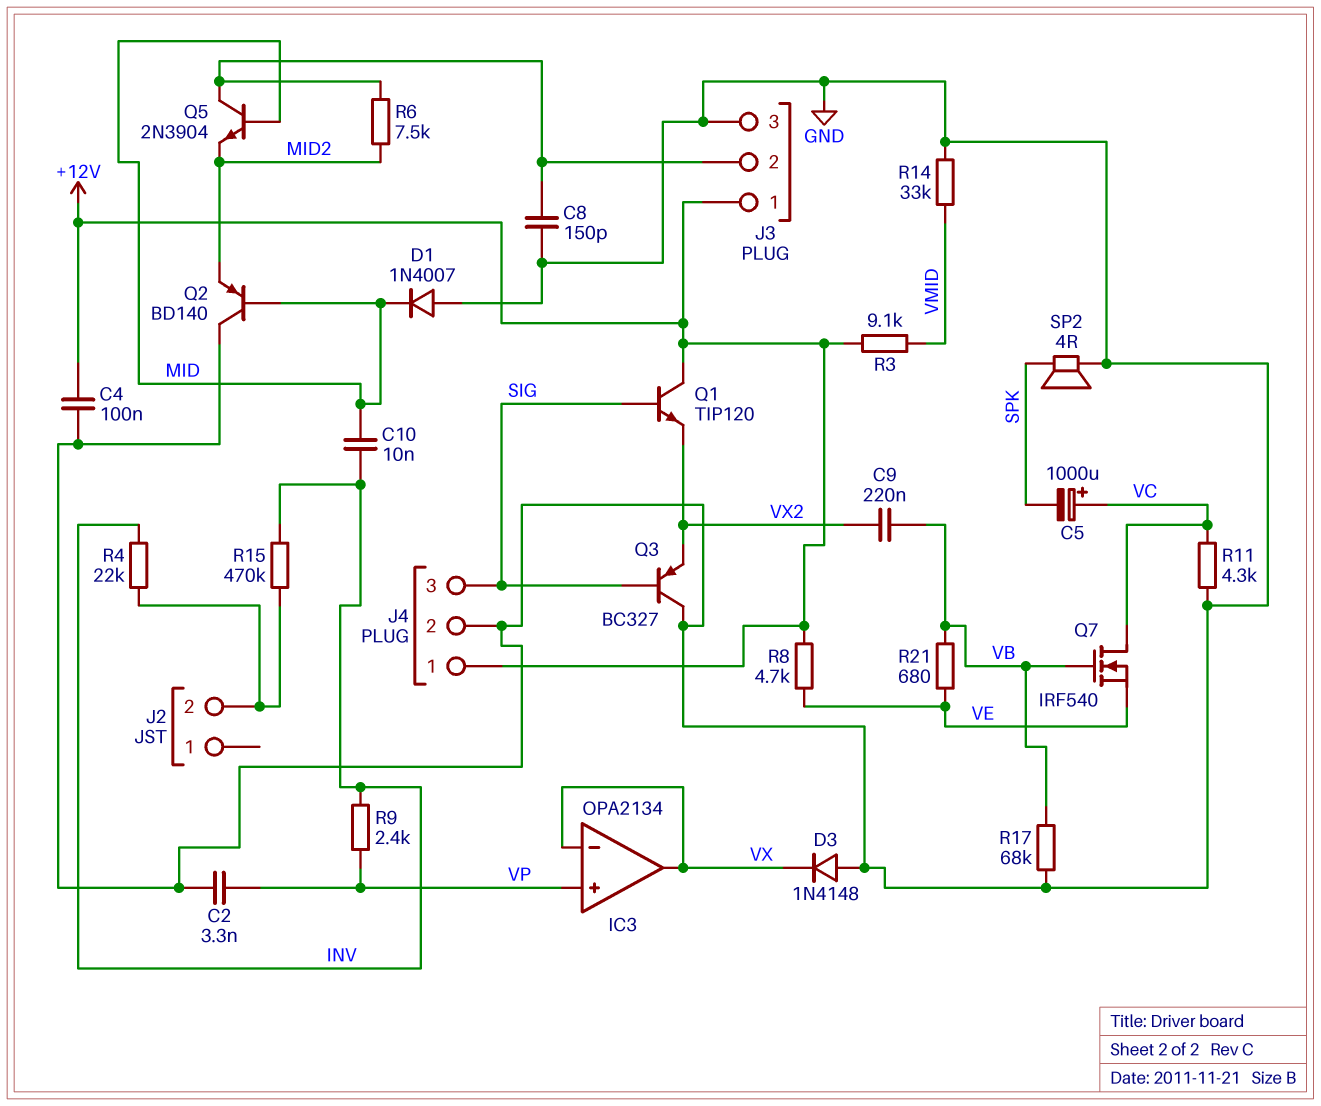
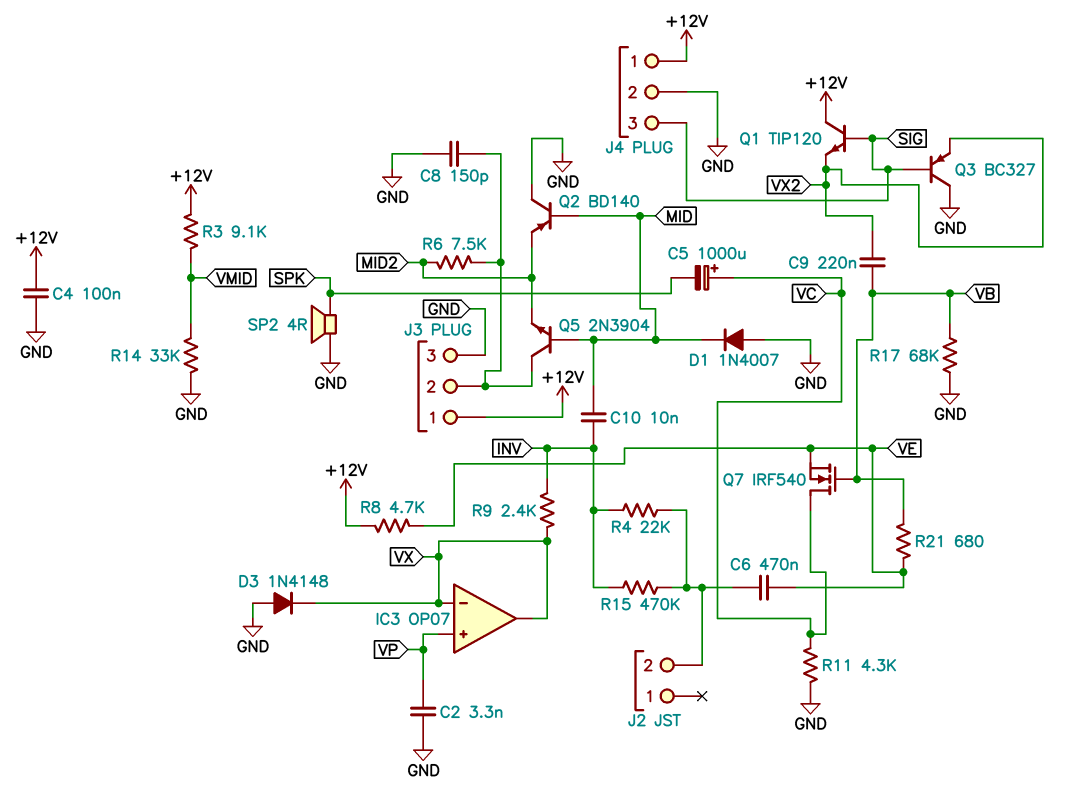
C6: none -> 470nF (J2/2, VE)
IC3: OPA2134 -> OP07
R9: 2.4k (INV, VP) -> 2.4k (INV, VX)

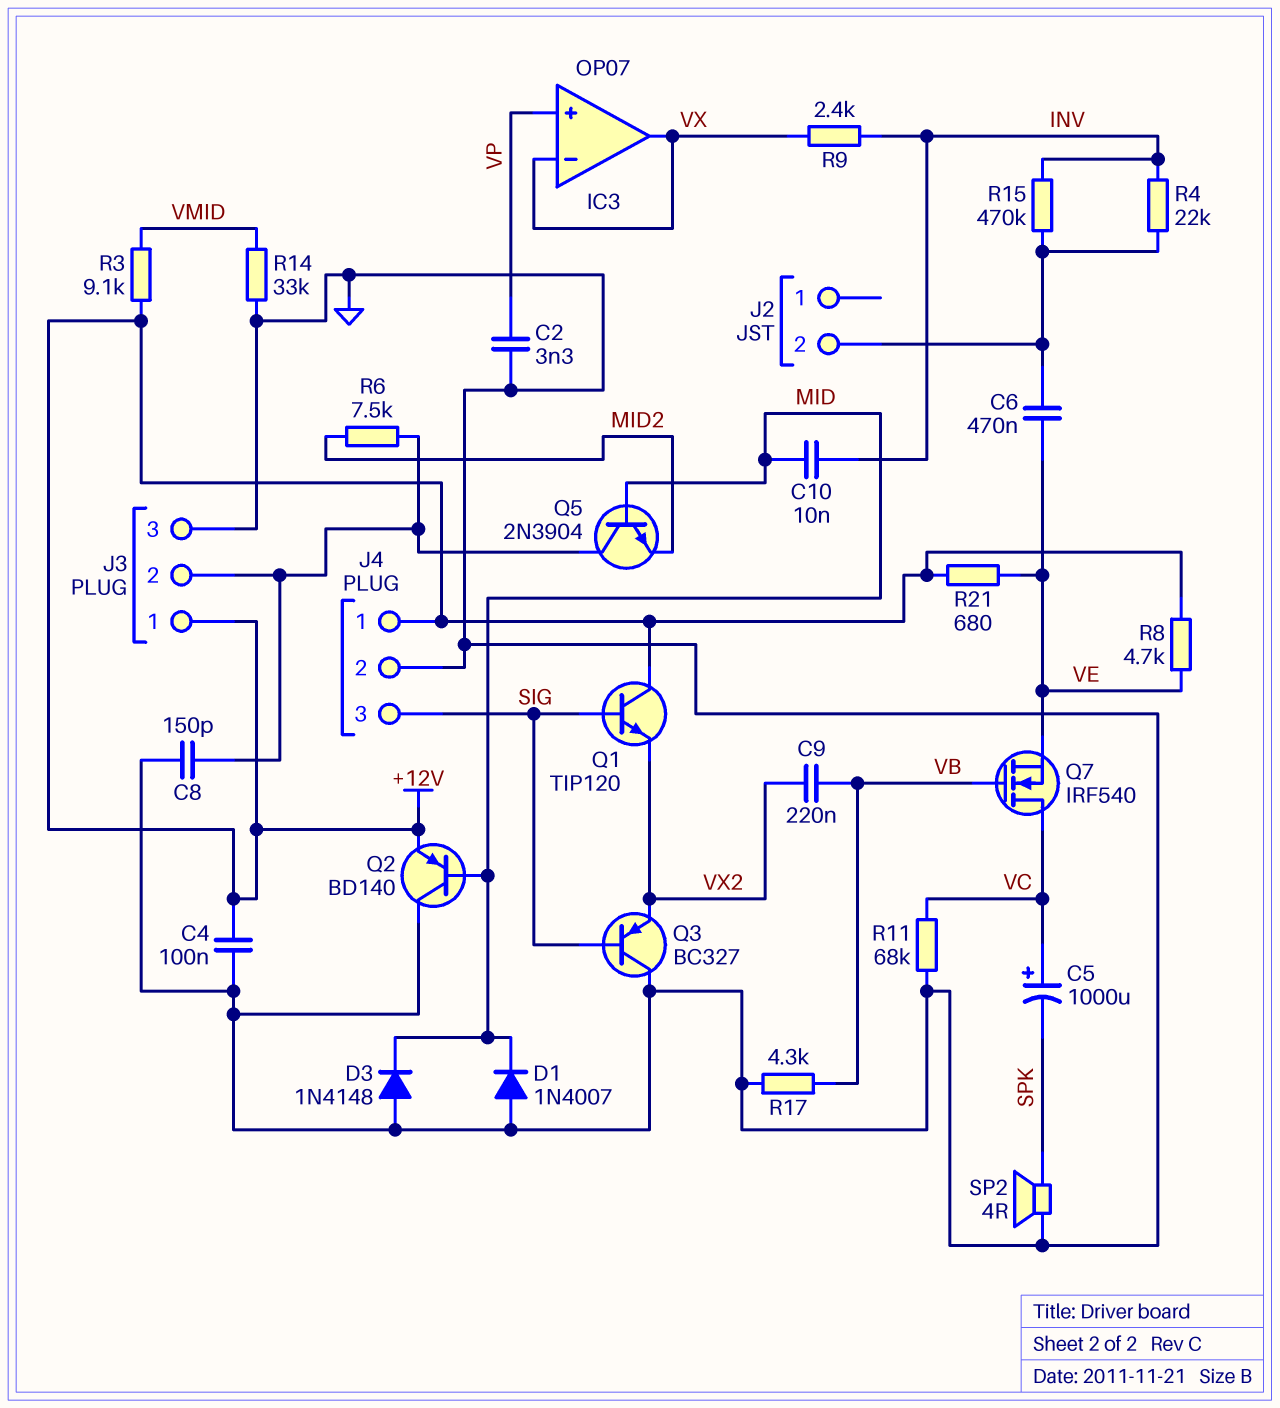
D3: diode 1N4148 (A GND, K VX) -> diode 1N4148 (A GND, K MID)
Q2: PNP BD140 (B MID, C GND, E MID2) -> PNP BD140 (B MID, C GND, E +12V)
R11: 4.3k (GND, VC) -> 68k (GND, VC)
R17: 68k (GND, VB) -> 4.3k (GND, VB)
R21: 680 (VB, VE) -> 680 (+12V, VE)

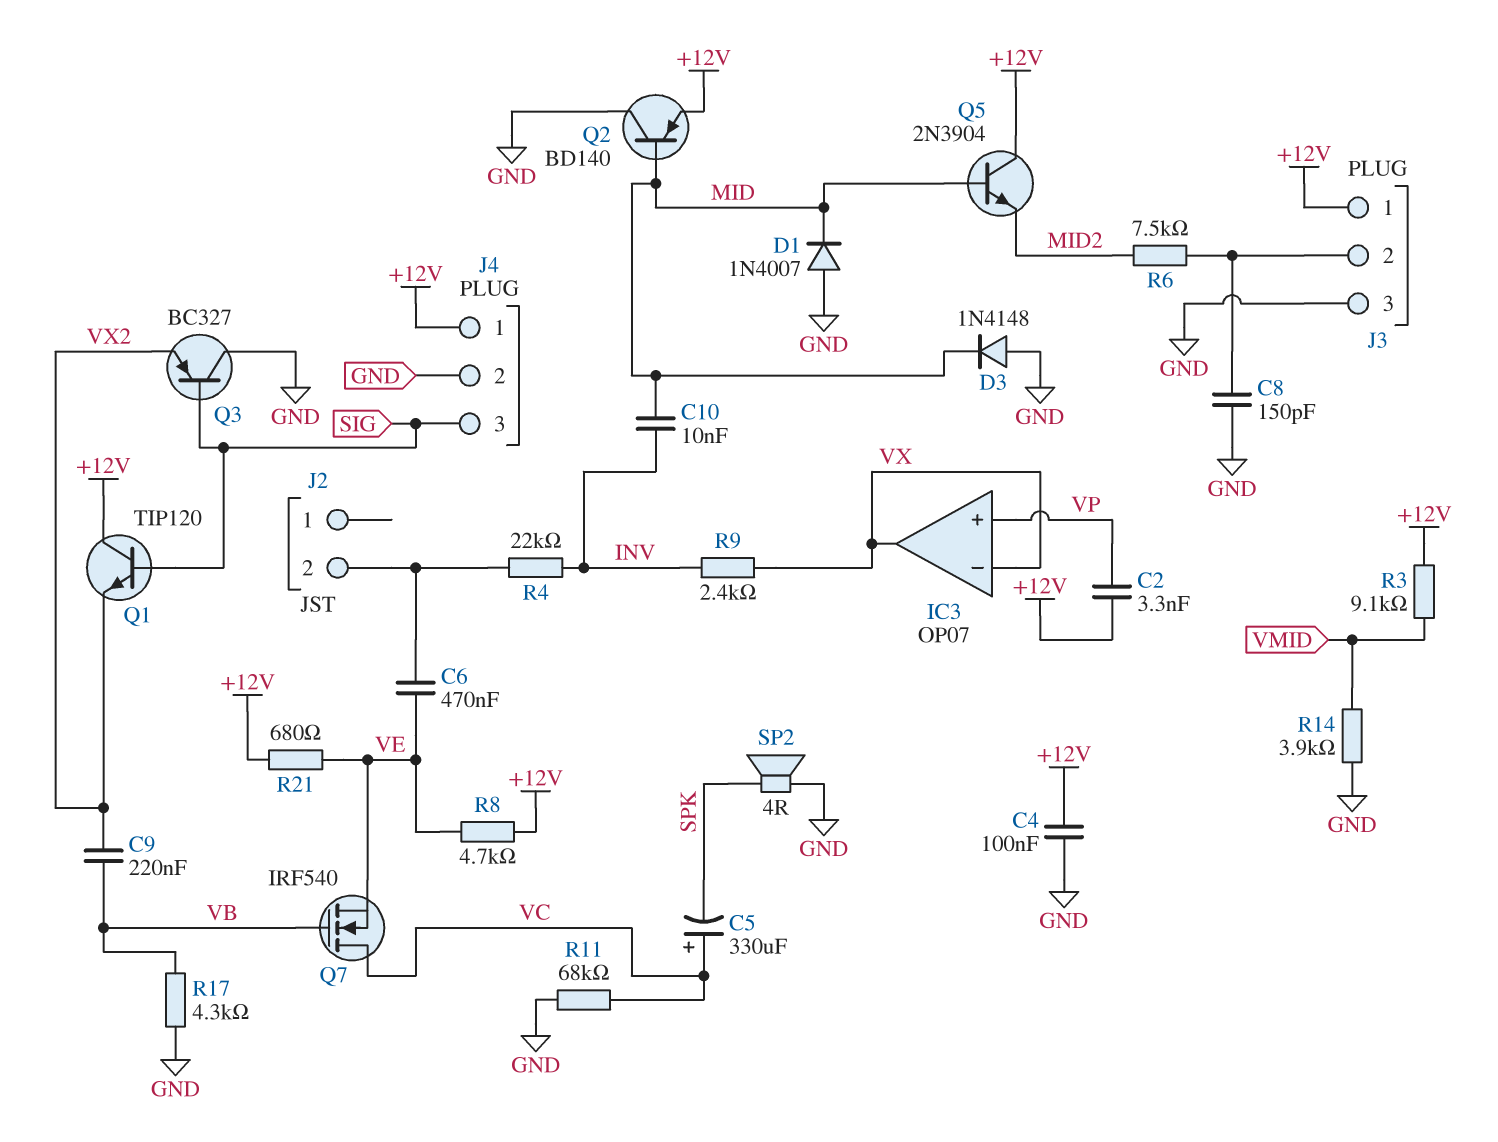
C2: 3.3nF (GND, VP) -> 3.3nF (+12V, VP)
C5: 1000uF (plus VC, minus SPK) -> 330uF (plus VC, minus SPK)
Q5: NPN 2N3904 (B MID, C J3/2, E MID2) -> NPN 2N3904 (B MID, C +12V, E MID2)
R14: 33k (GND, VMID) -> 3.9k (GND, VMID)
R15: 470k (INV, J2/2) -> none

